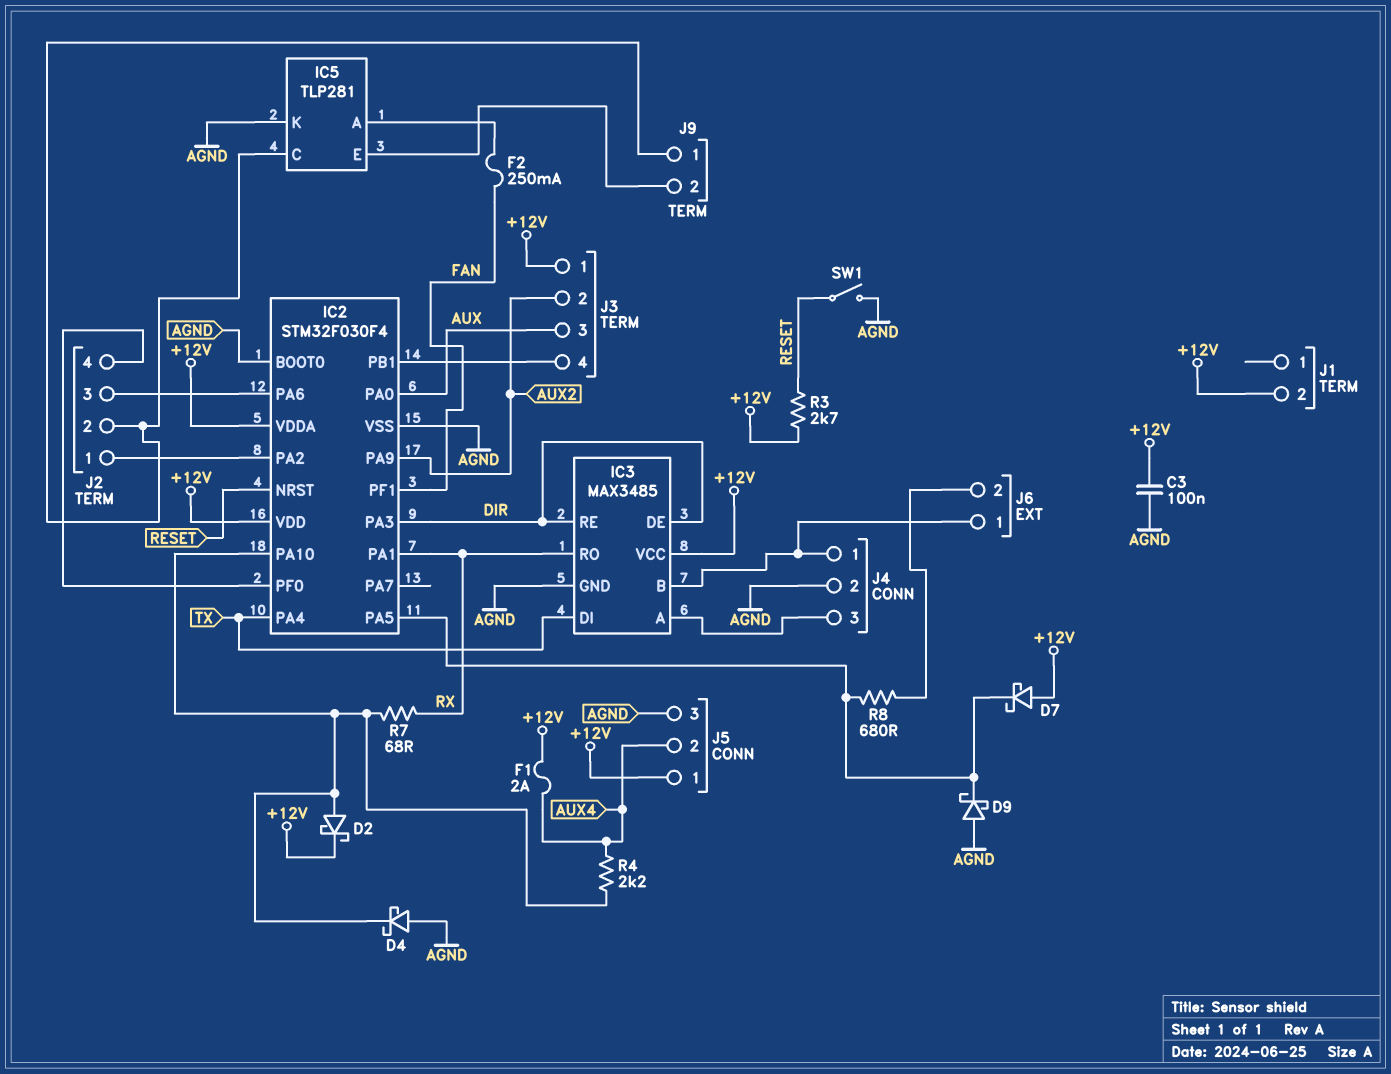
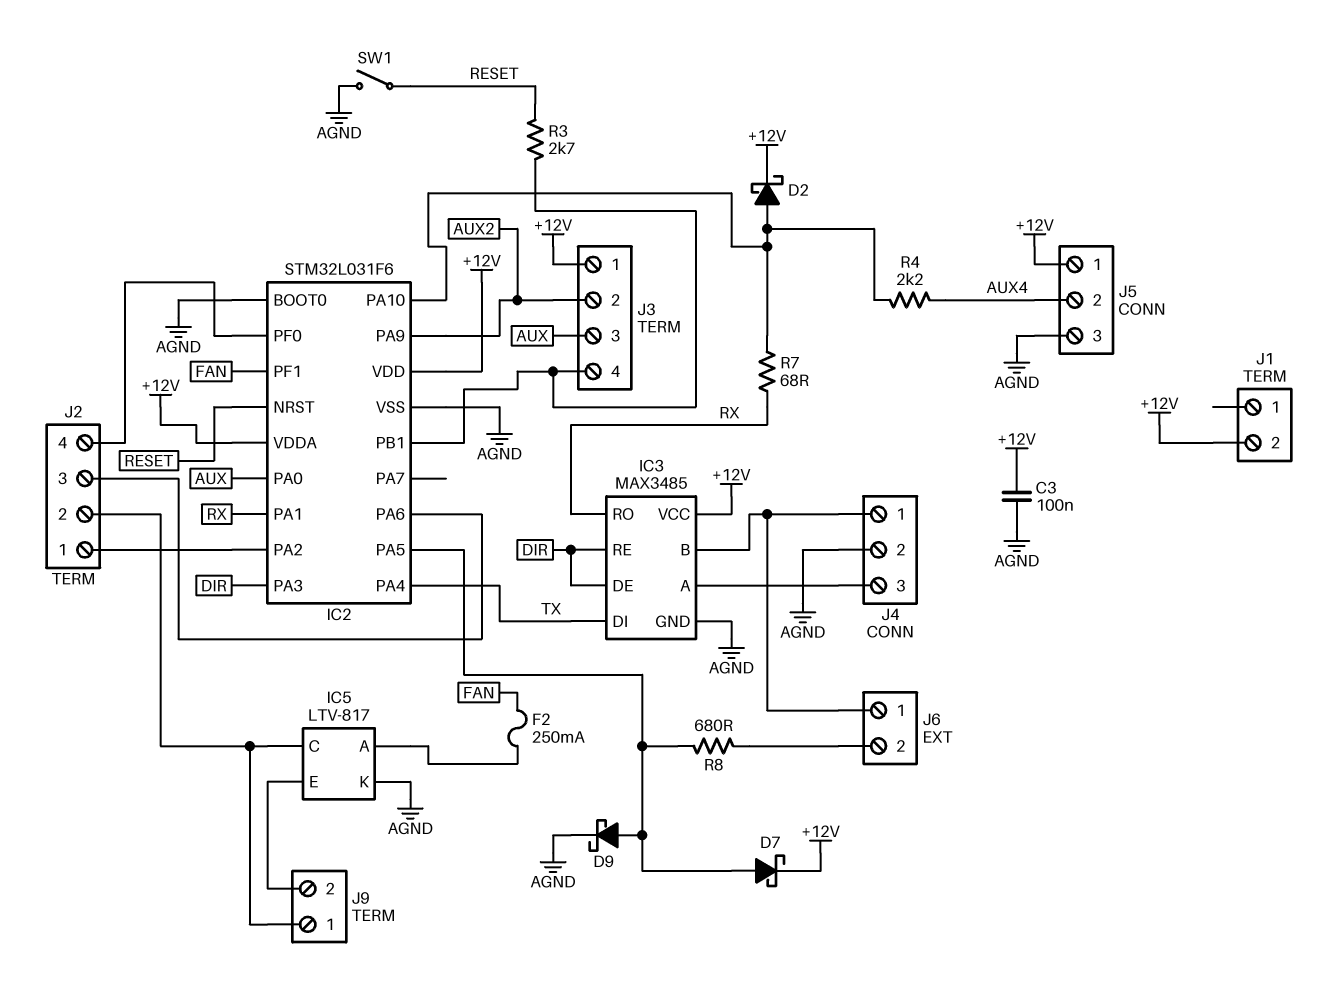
D4: schottky (A AGND, K IC2/PA10) -> none
D7: schottky (A +12V, K IC2/PA5) -> schottky (A IC2/PA5, K +12V)
D9: schottky (A AGND, K IC2/PA5) -> schottky (A IC2/PA5, K AGND)
F1: 2A (+12V, AUX4) -> none
IC2: STM32F030F4 -> STM32L031F6
IC5: TLP281 -> LTV-817
R3: 2.7k (+12V, RESET) -> 2.7k (IC2/PB1, RESET)

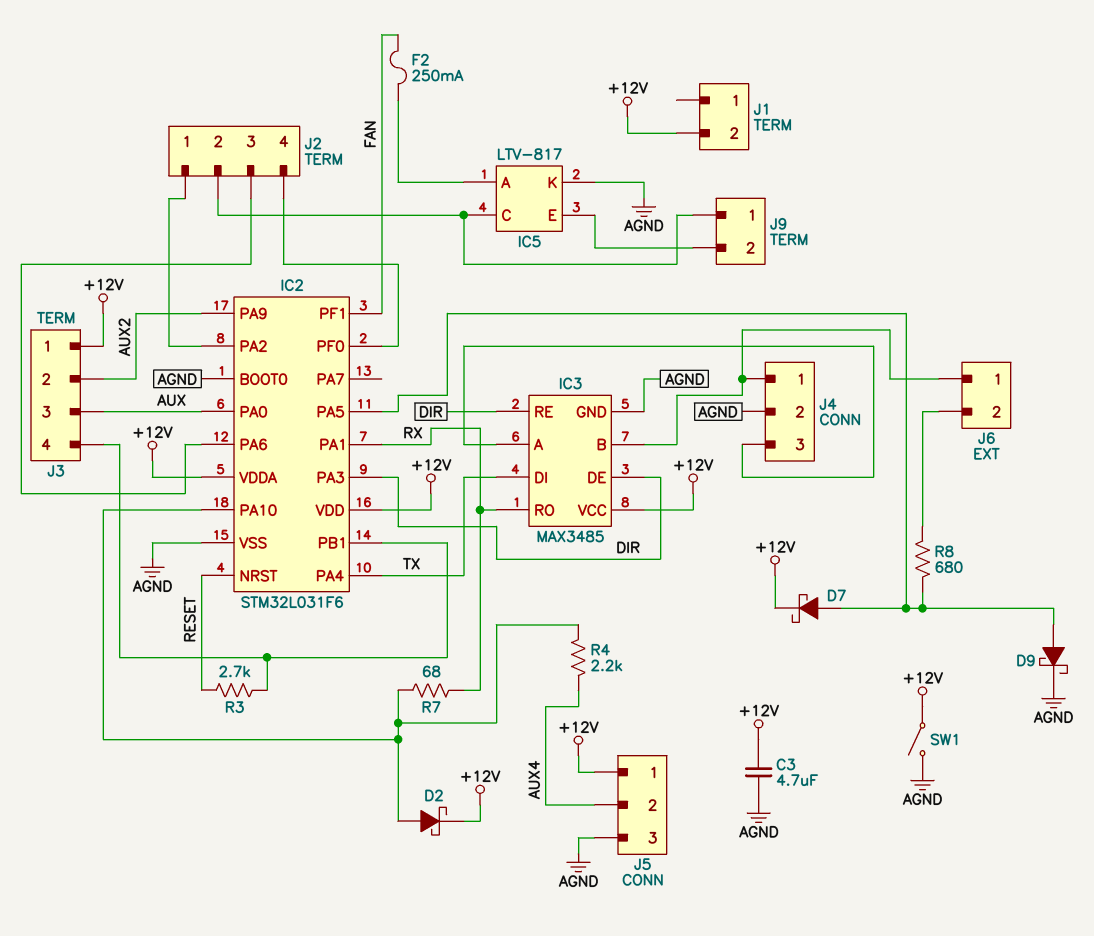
C3: 100nF (+12V, AGND) -> 4.7uF (+12V, AGND)
SW1: switch (AGND, RESET) -> switch (+12V, AGND)

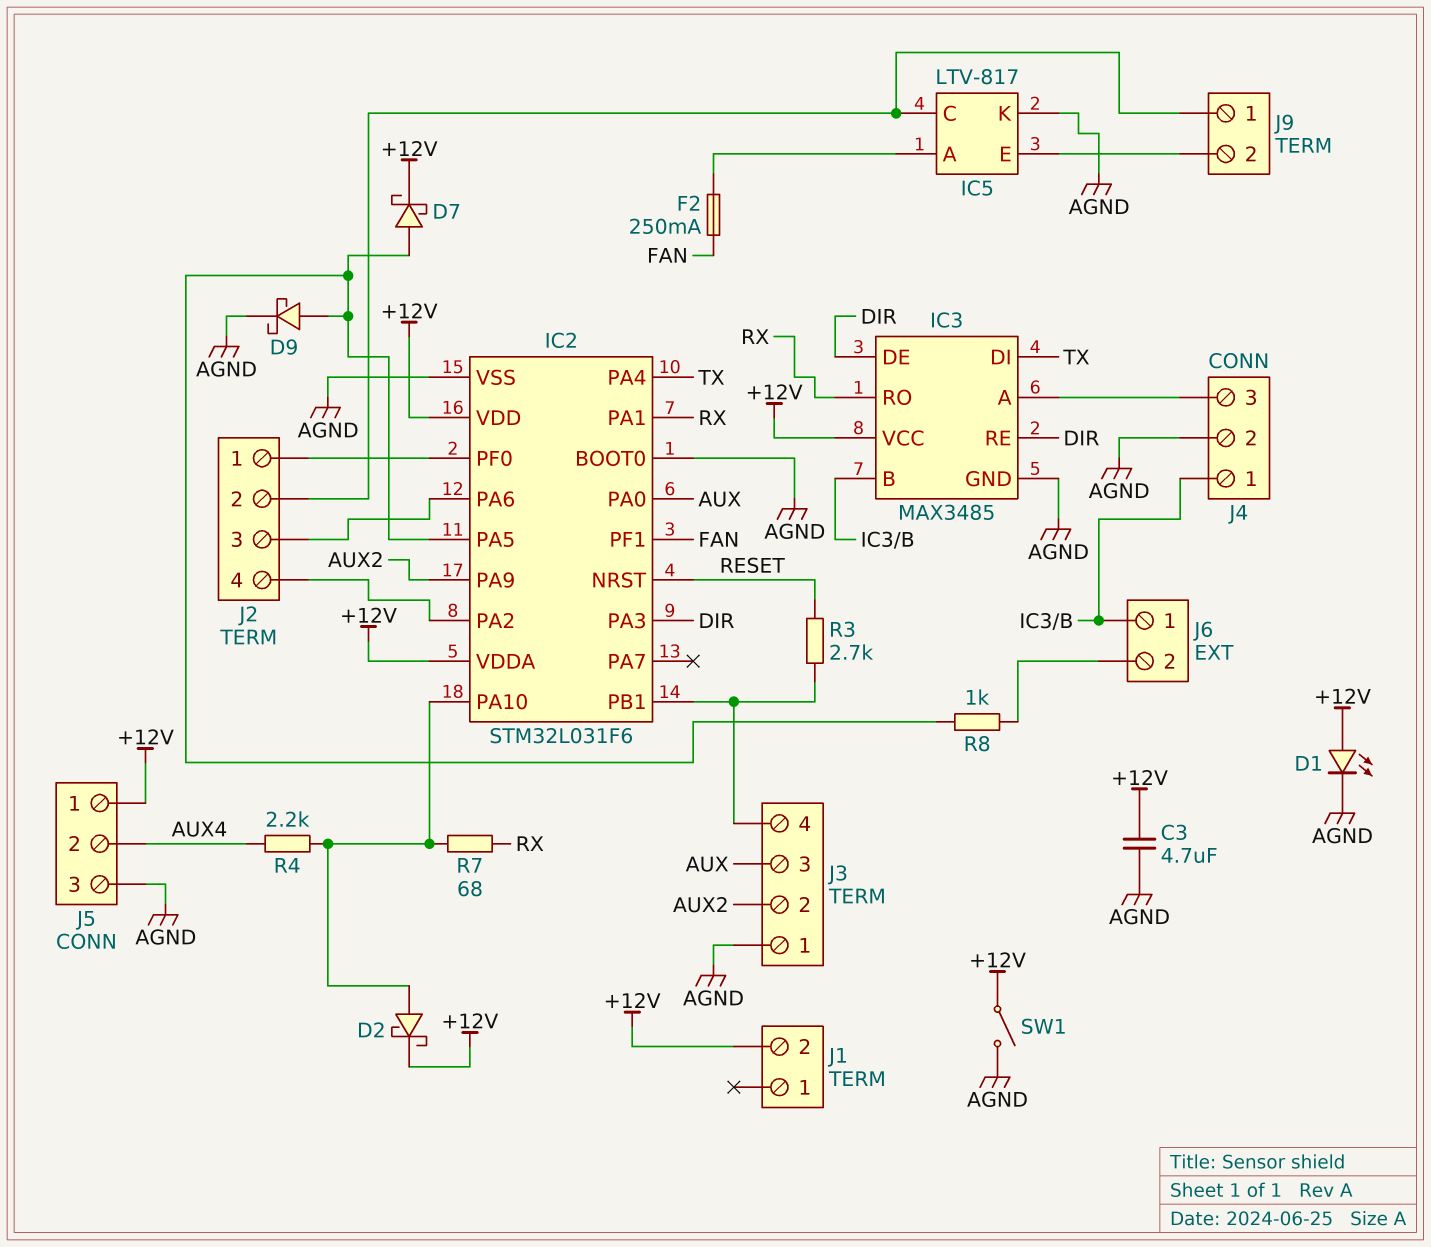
D1: none -> LED (A +12V, K AGND)
J2 pin 1: IC2/PA2 -> IC2/PF0
J2 pin 4: IC2/PF0 -> IC2/PA2
J3 pin 1: +12V -> AGND
R8: 680 (IC2/PA5, J6/2) -> 1k (IC2/PA5, J6/2)

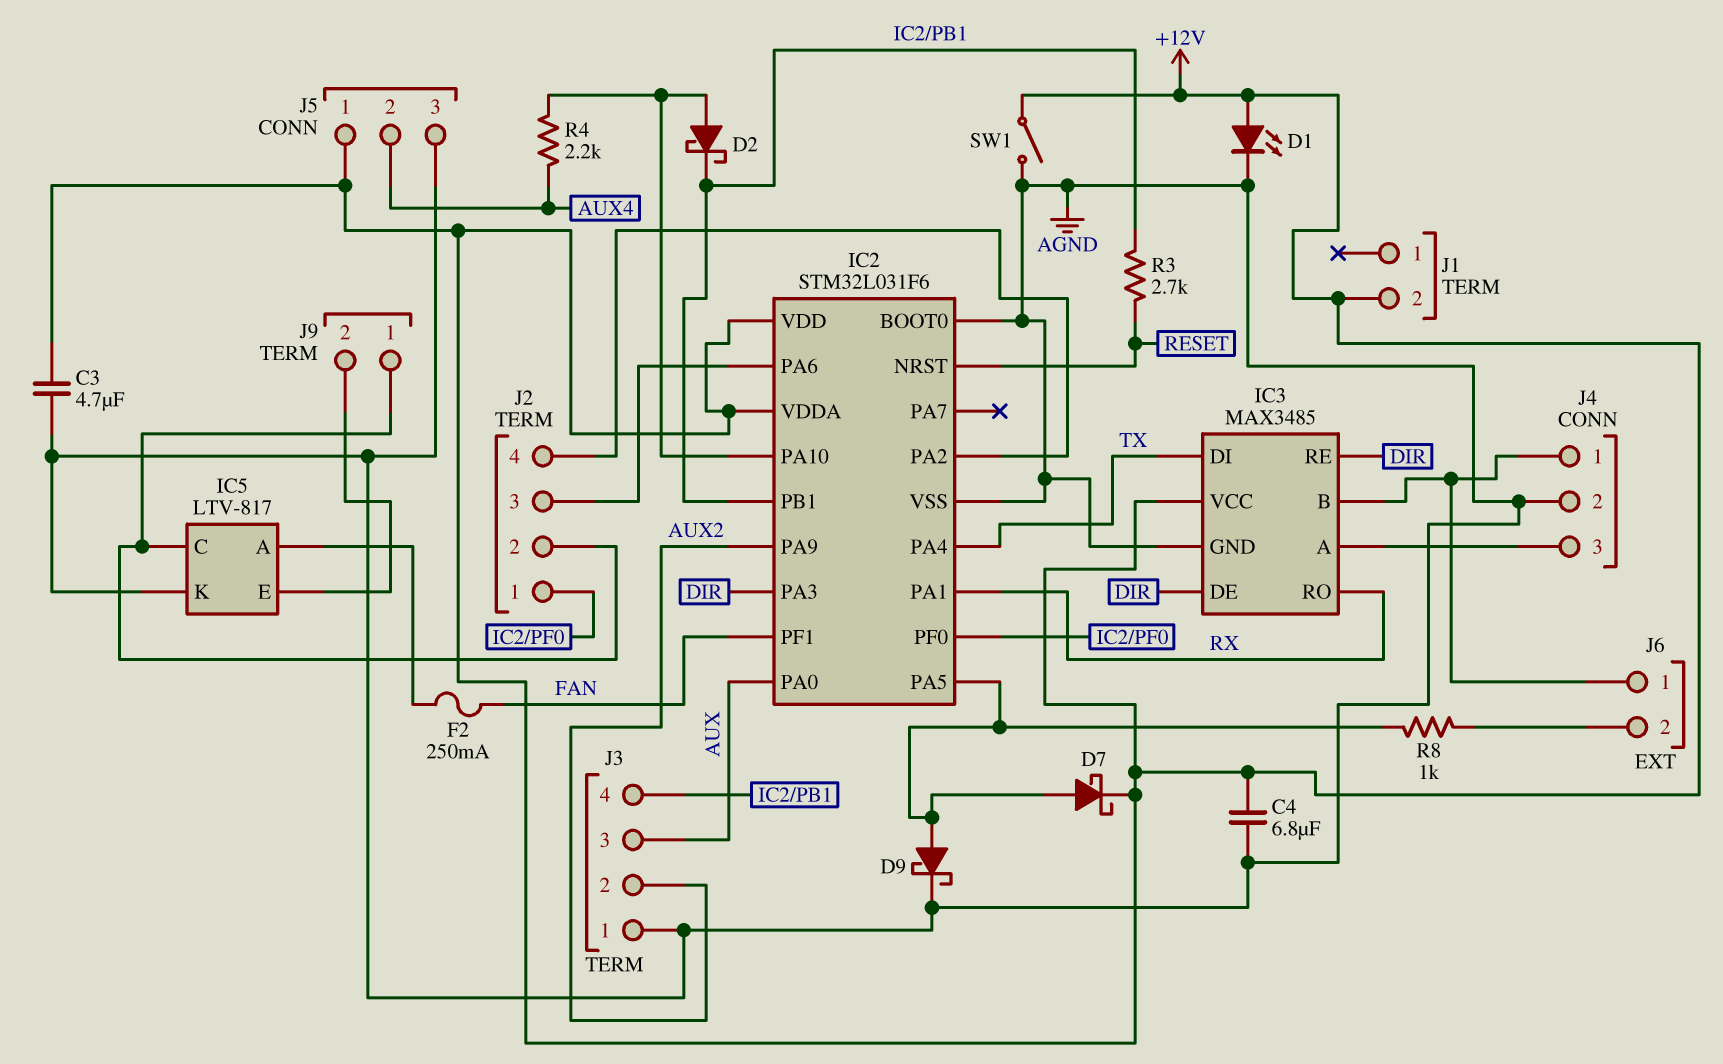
C4: none -> 6.8uF (+12V, AGND)
D2: schottky (A IC2/PA10, K +12V) -> schottky (A IC2/PA10, K IC2/PB1)
R7: 68 (IC2/PA10, RX) -> none

